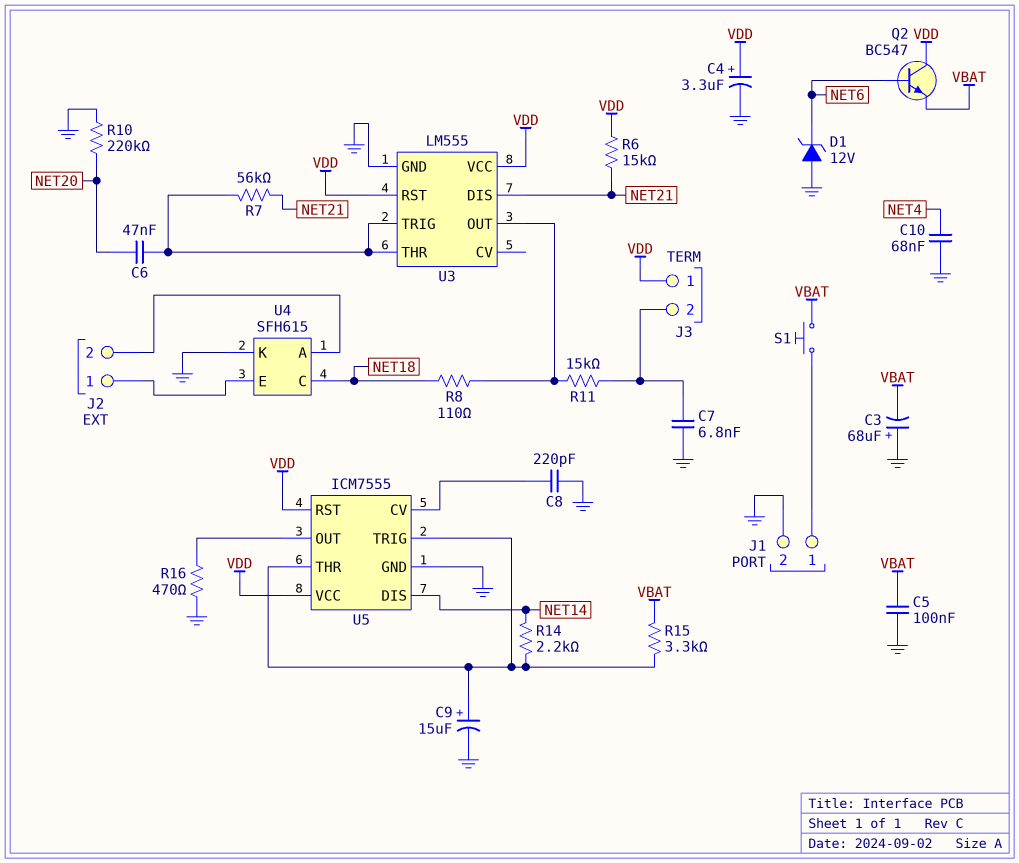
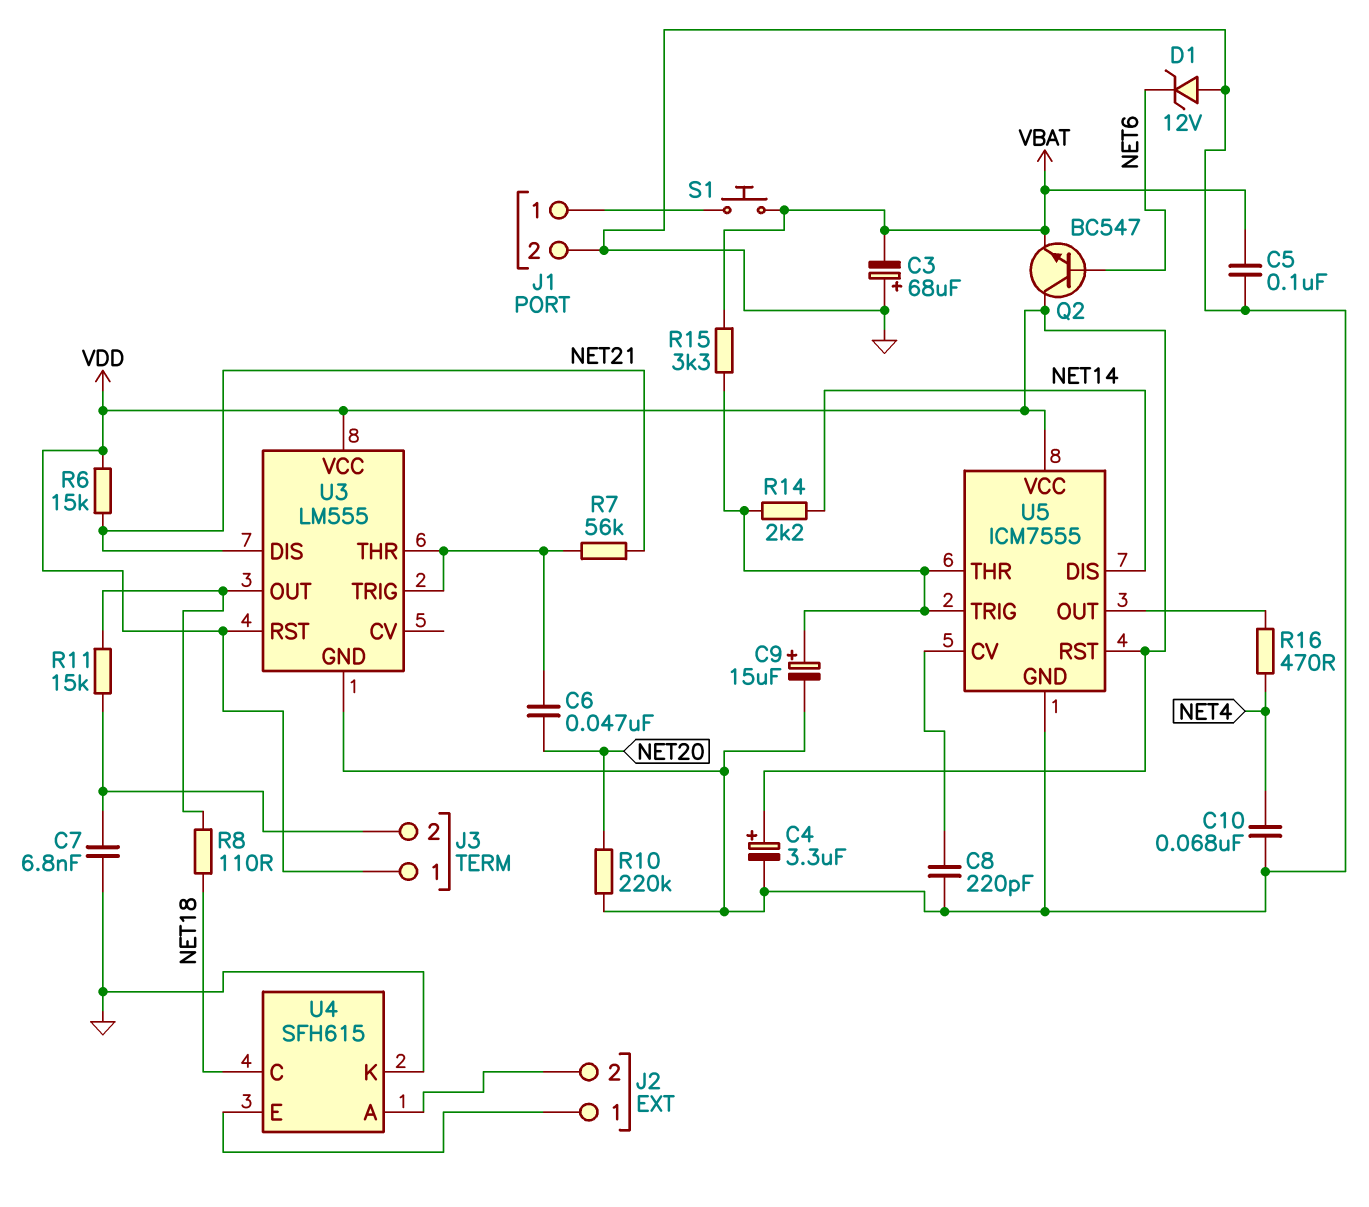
R16: 470 (GND, U5/OUT) -> 470 (NET4, U5/OUT)

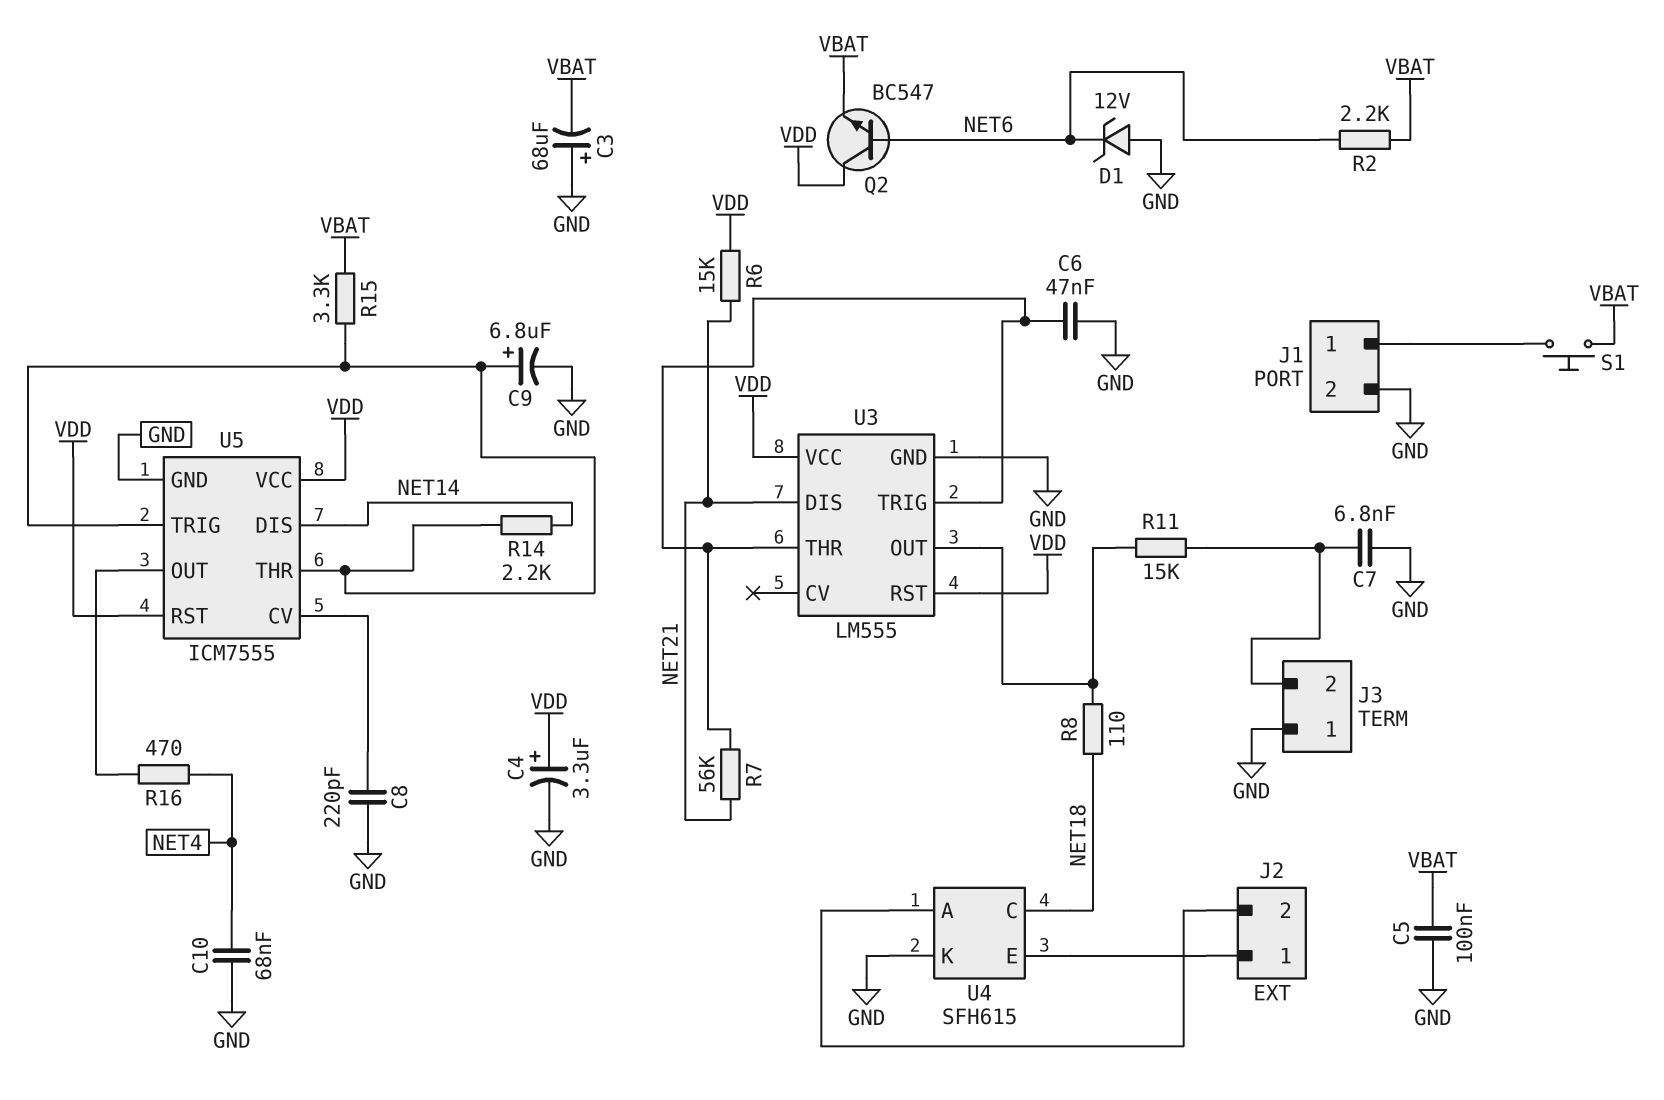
C6: 47nF (NET20, U3/THR) -> 47nF (GND, U3/THR)
C9: 15uF (plus U5/THR, minus GND) -> 6.8uF (plus U5/THR, minus GND)
J3 pin 1: VDD -> GND
R2: none -> 2.2k (NET6, VBAT)
R10: 220k (GND, NET20) -> none

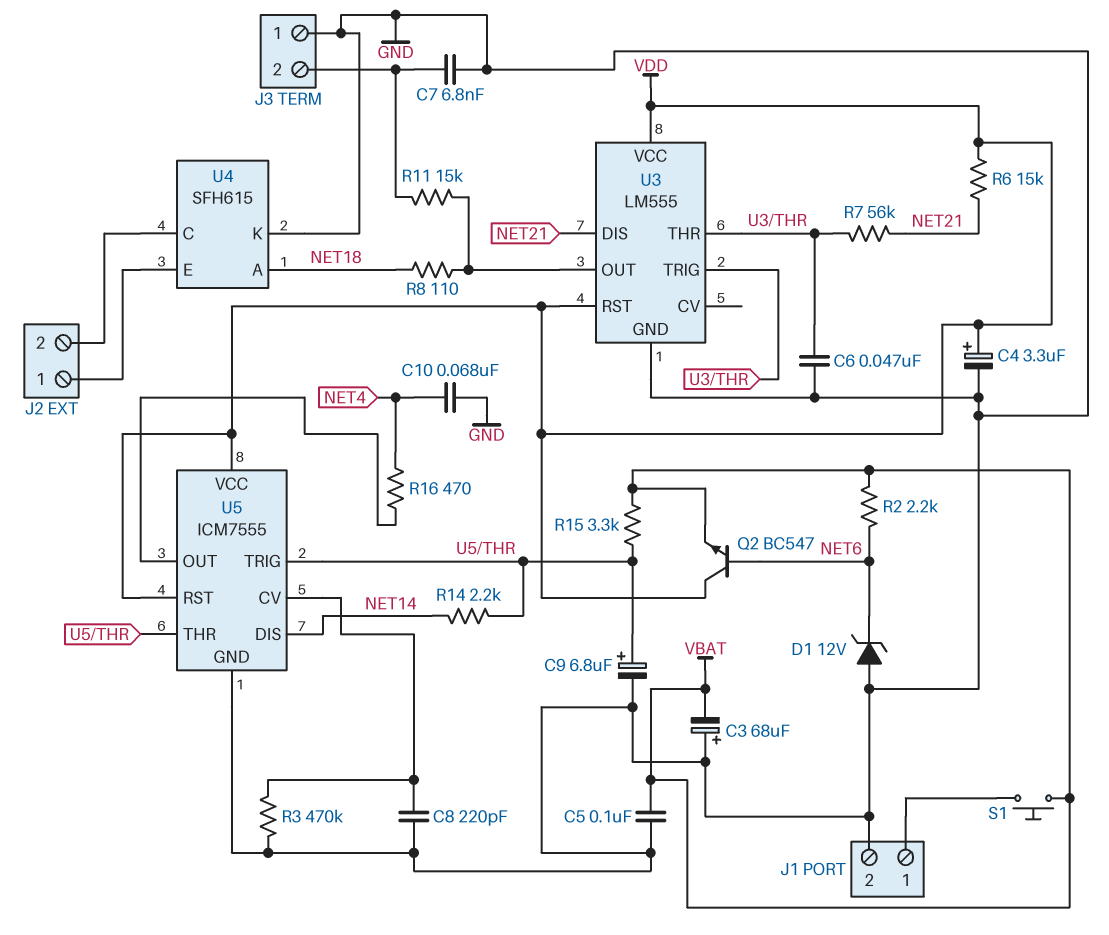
R3: none -> 470k (GND, U5/CV)
U4 pin A: J2/2 -> NET18
U4 pin C: NET18 -> J2/2

